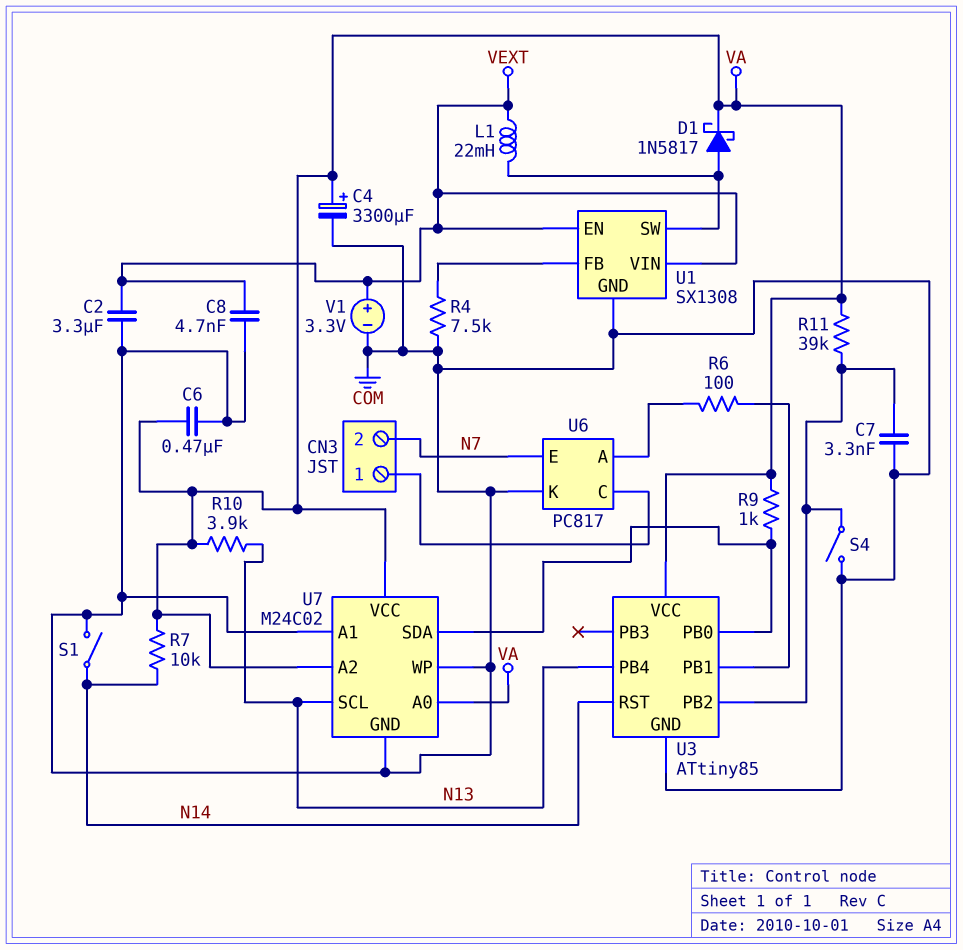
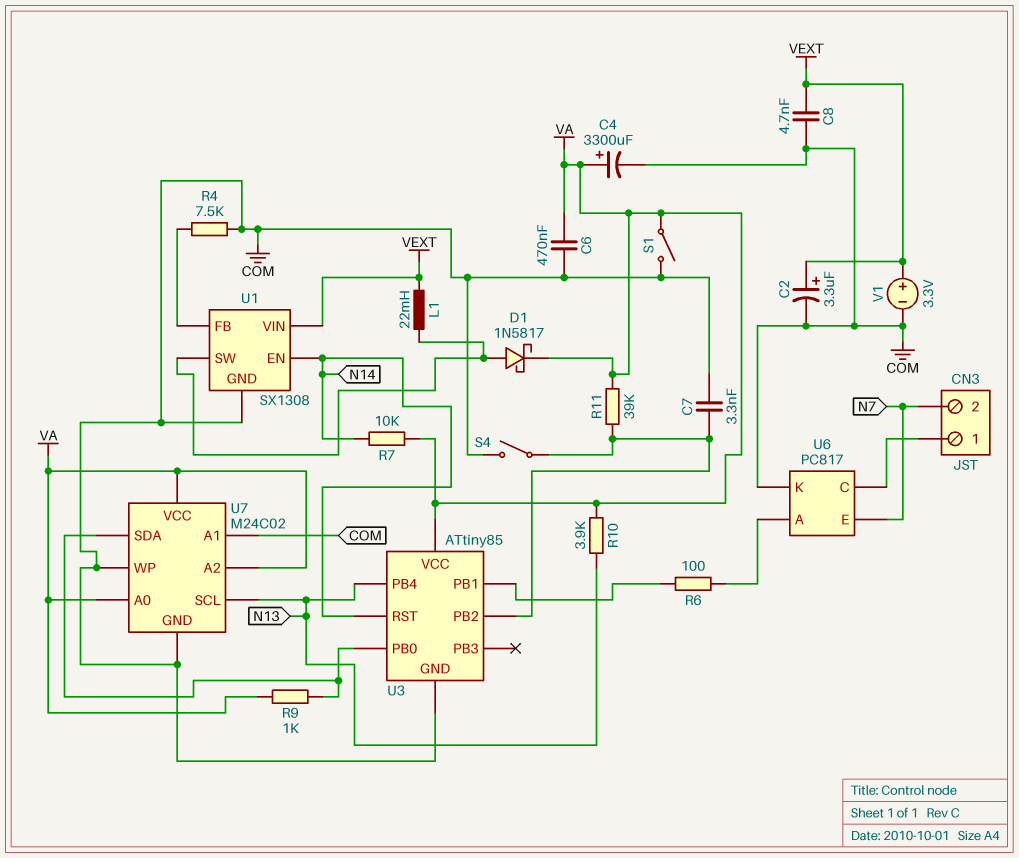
C2: 3.3uF (COM, VEXT) -> 3.3uF (plus VEXT, minus COM)
S1: switch (COM, N14) -> switch (COM, VA)
U1 pin EN: VEXT -> N14

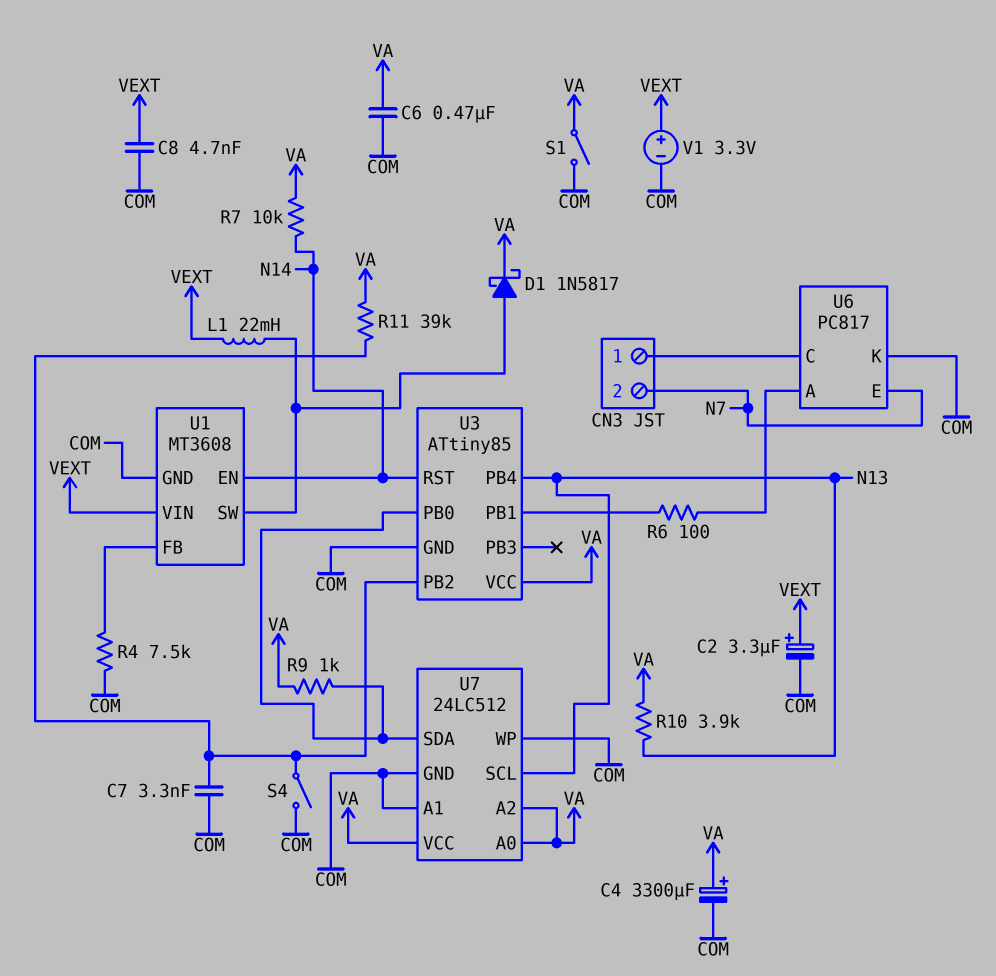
U1: SX1308 -> MT3608
U7: M24C02 -> 24LC512

